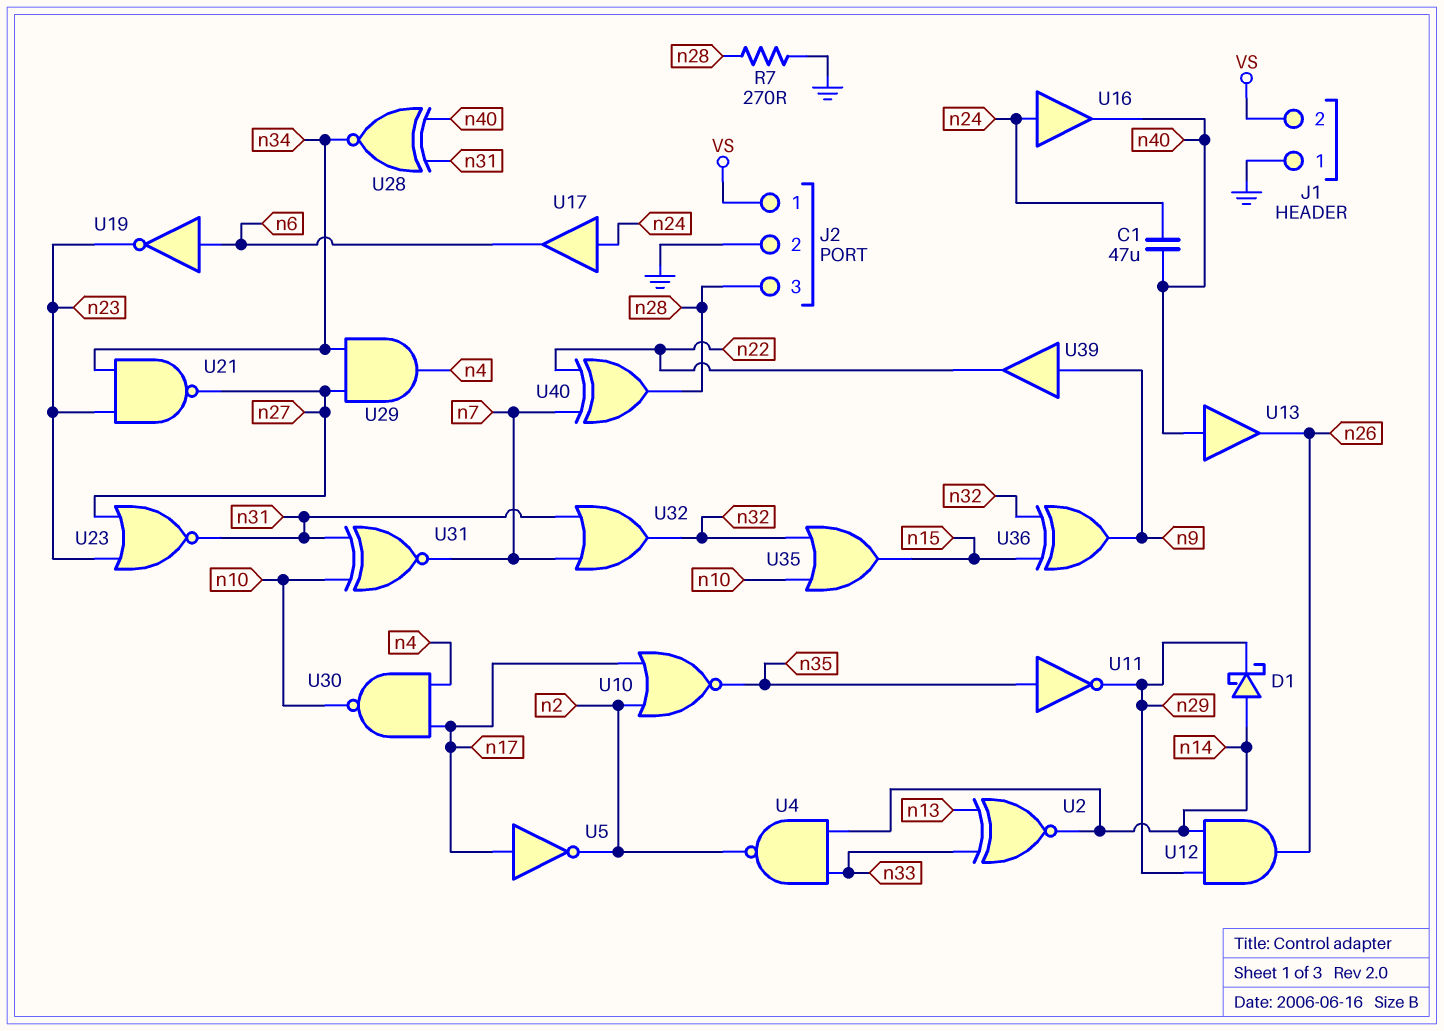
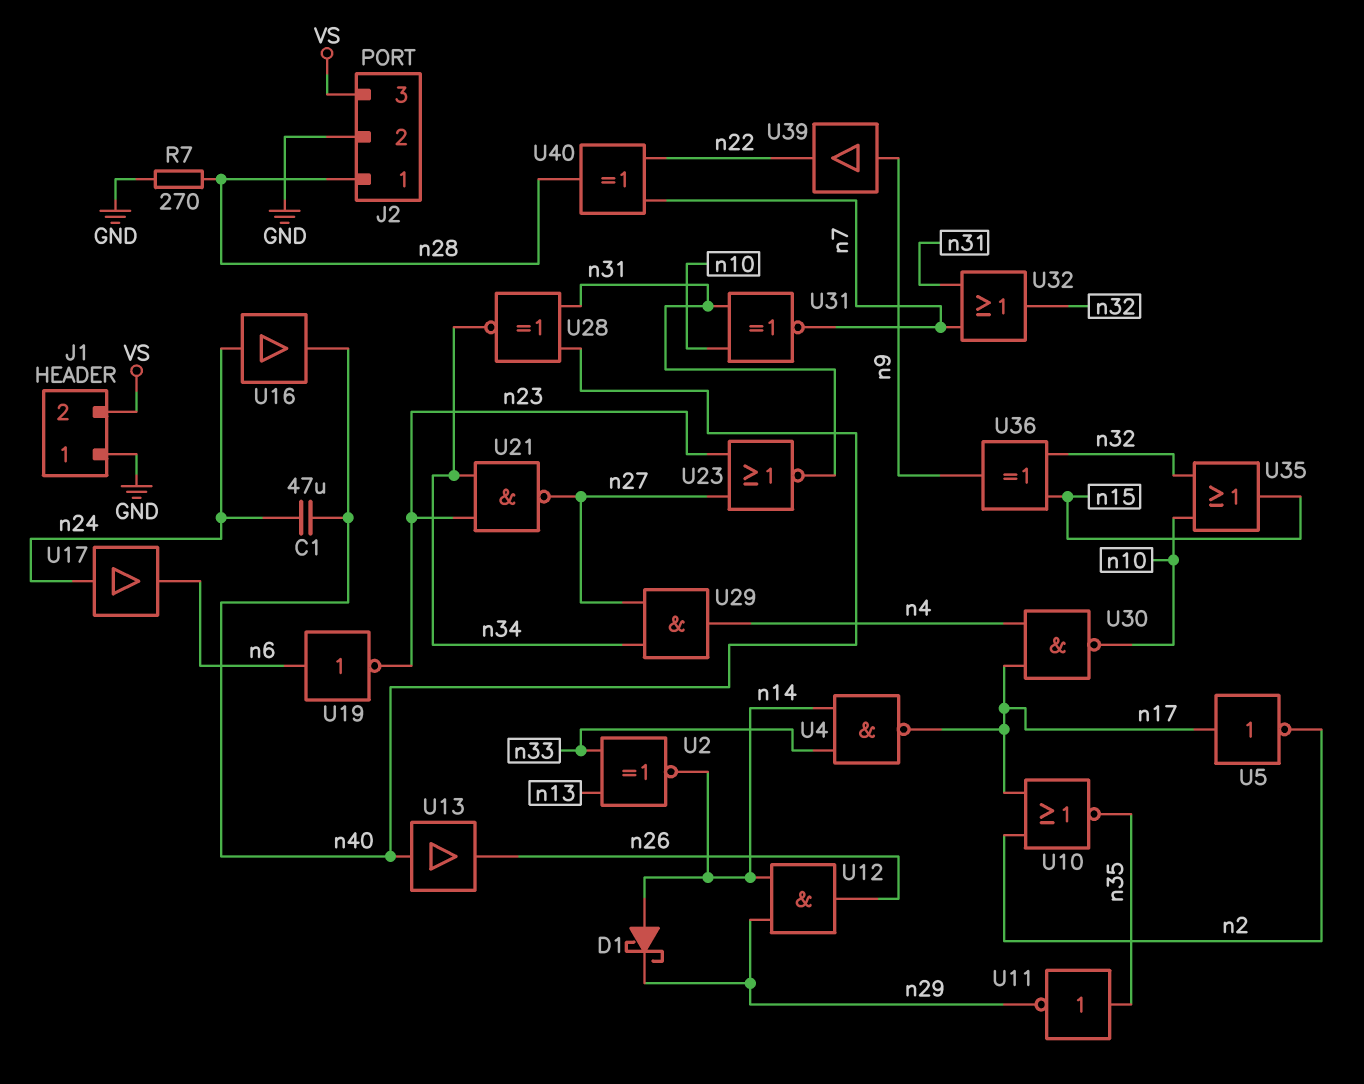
J2 pin 1: VS -> n28
J2 pin 3: n28 -> VS
U4: NAND (in n14, in n33, out n2) -> NAND (in n14, in n33, out n17)

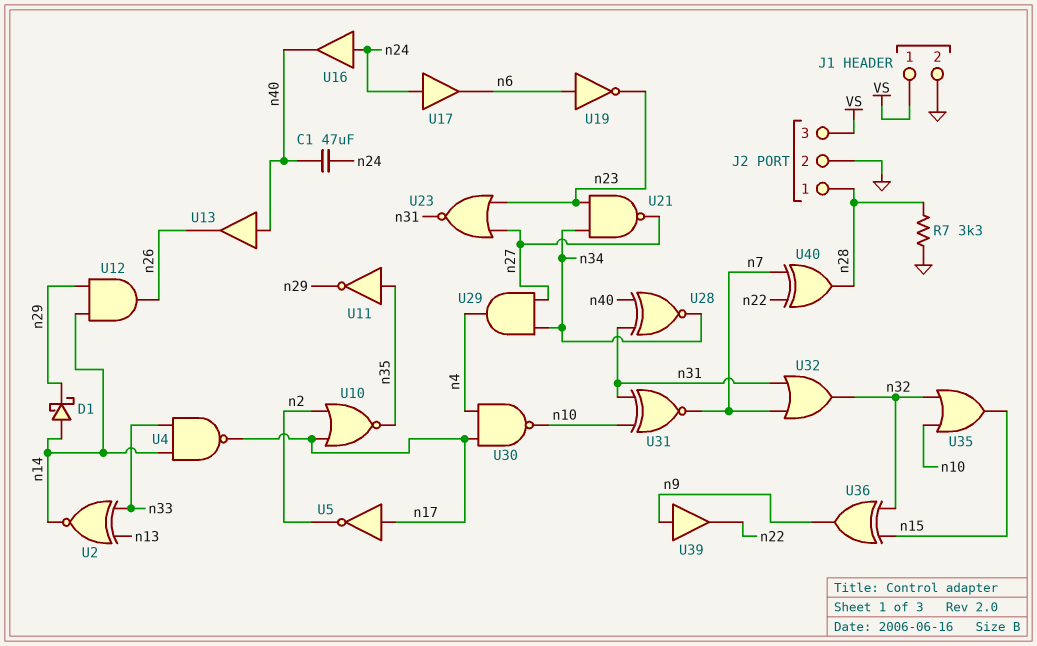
J1 pin 1: GND -> VS
J1 pin 2: VS -> GND
R7: 270 (GND, n28) -> 3.3k (GND, n28)

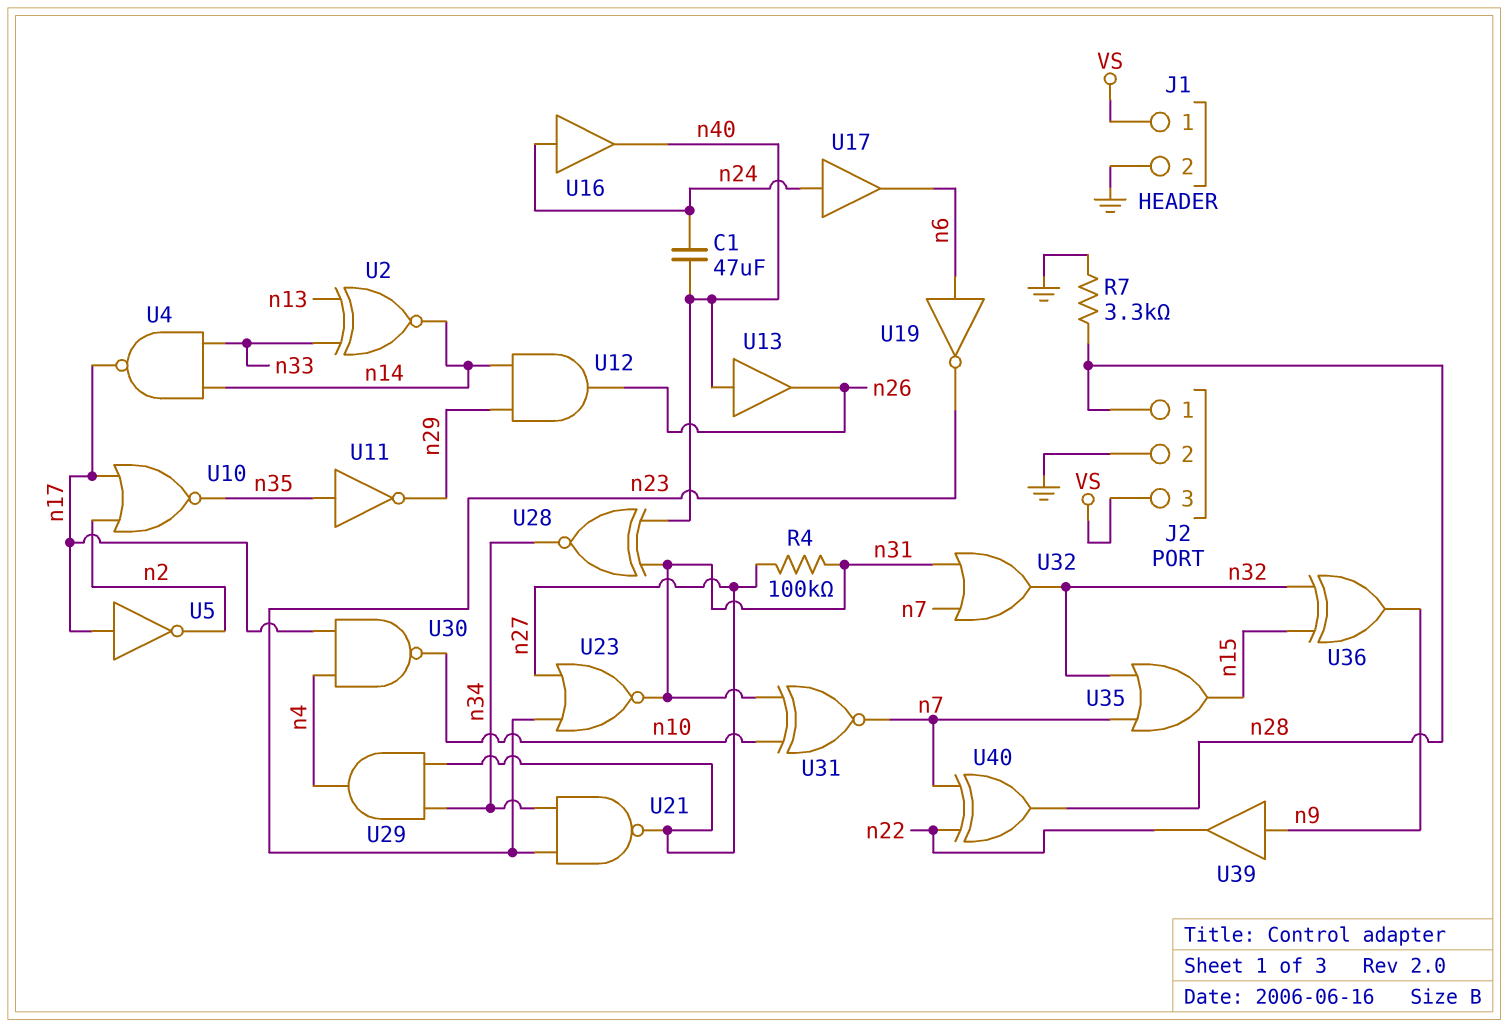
D1: schottky (A n14, K n29) -> none
R4: none -> 100k (n27, n31)
U35: OR (in n10, in n32, out n15) -> OR (in n7, in n32, out n15)

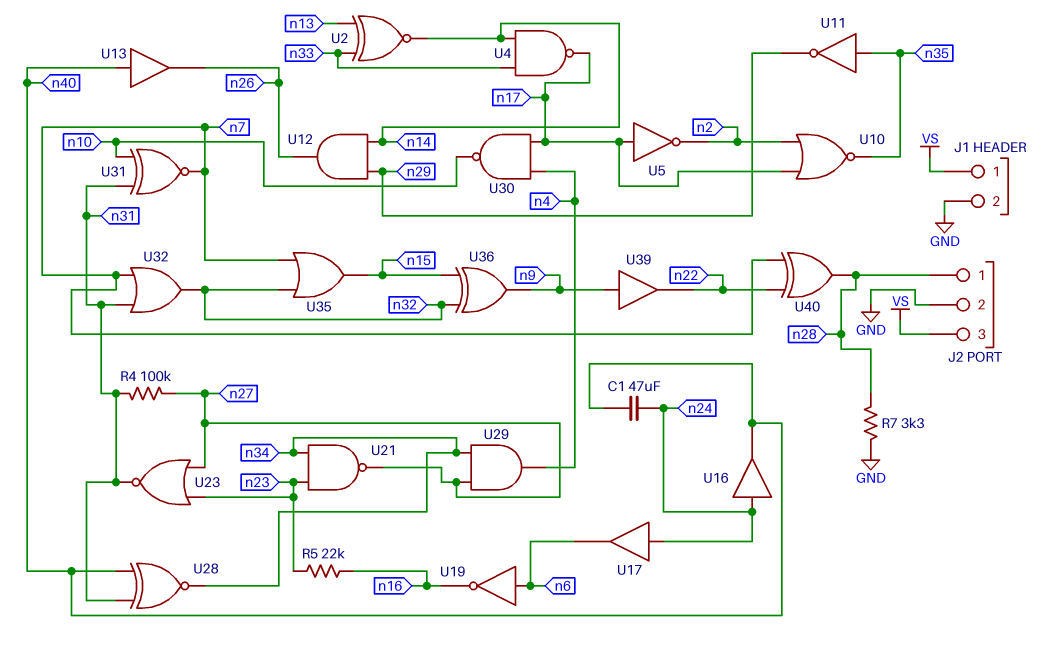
R5: none -> 22k (n16, n23)
U19: NOT (in n6, out n23) -> NOT (in n6, out n16)

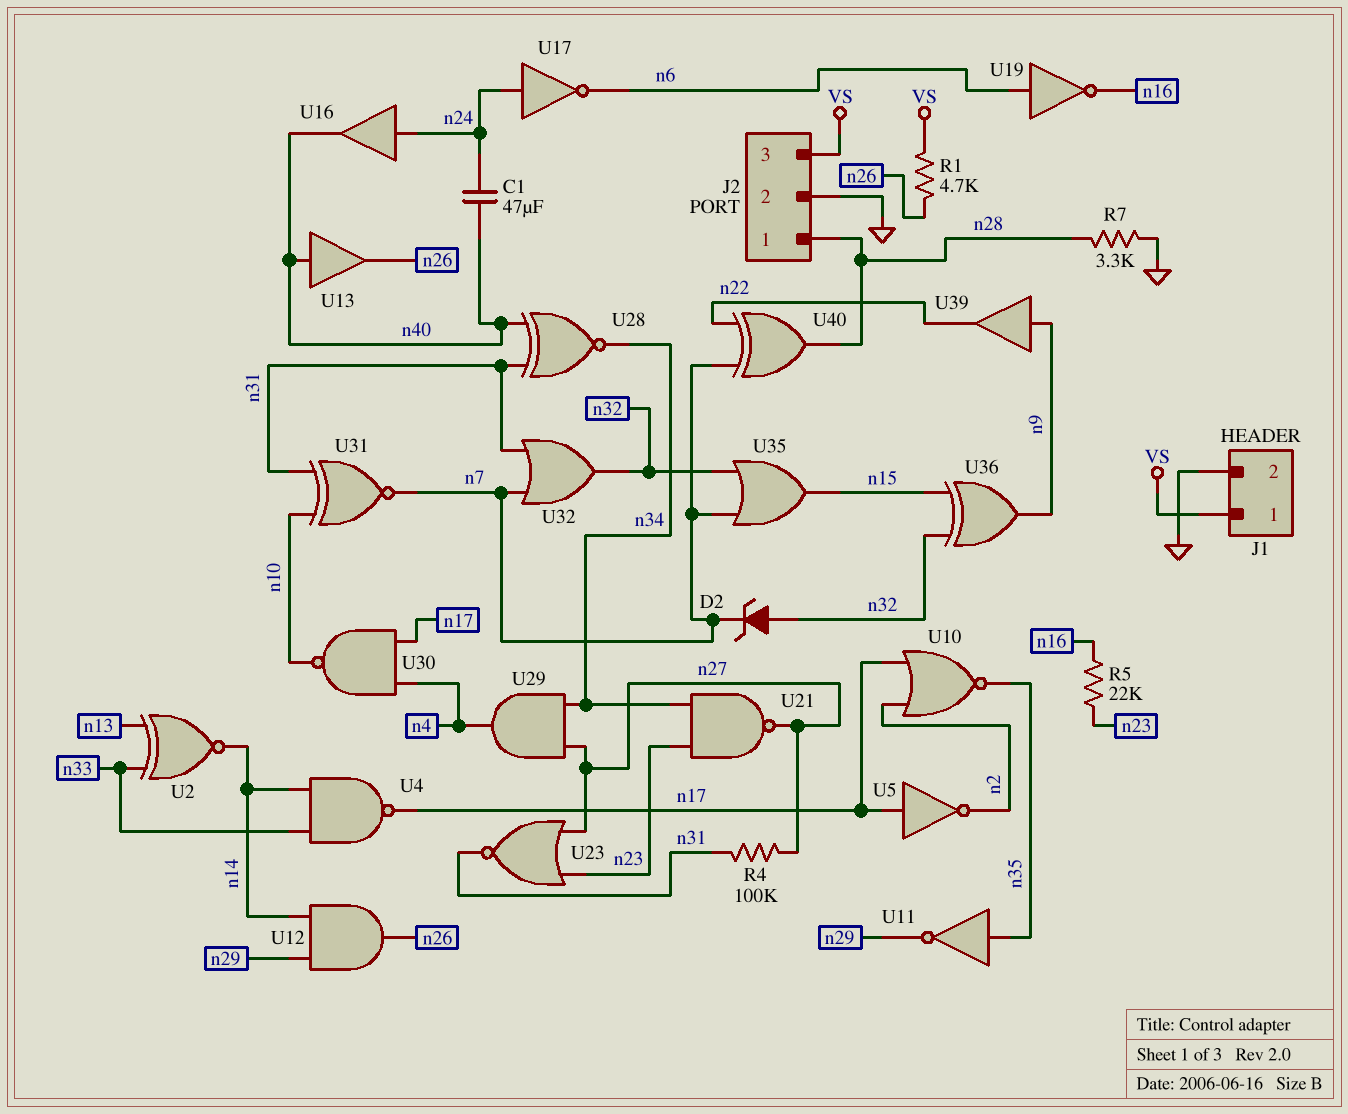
D2: none -> zener (A n32, K n7)
R1: none -> 4.7k (VS, n26)
U17: buffer (in n24, out n6) -> NOT (in n24, out n6)

